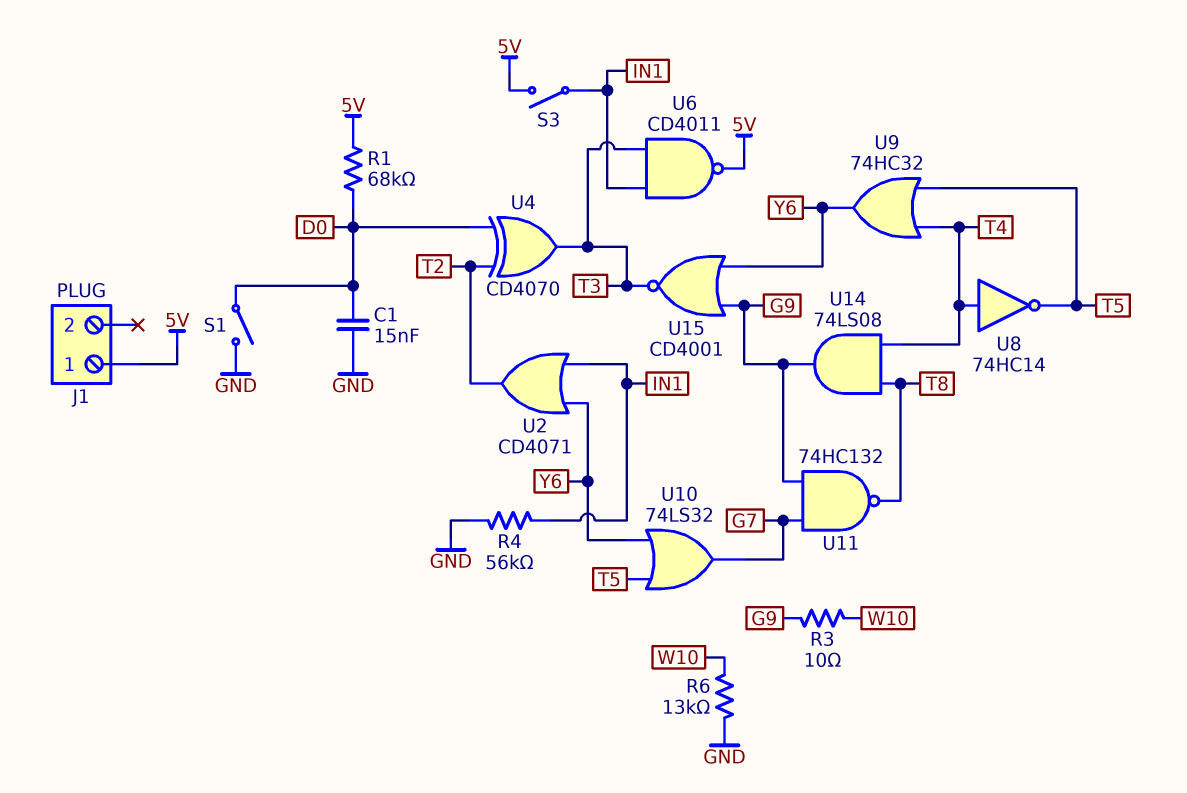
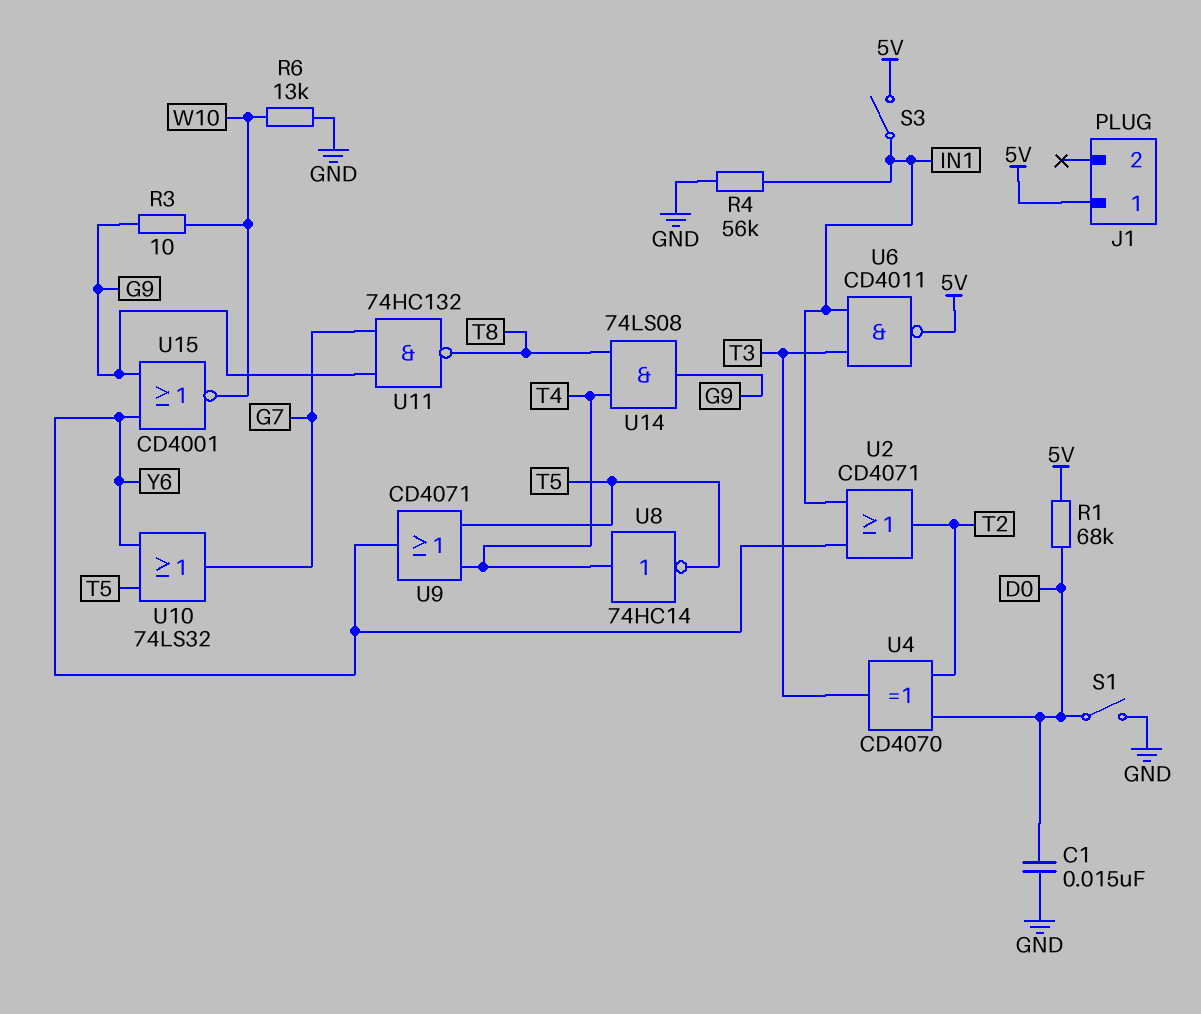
U9: OR 74HC32 (in T4, in T5, out Y6) -> OR CD4071 (in T4, in T5, out Y6)
U15: NOR CD4001 (in G9, in Y6, out T3) -> NOR CD4001 (in G9, in Y6, out W10)

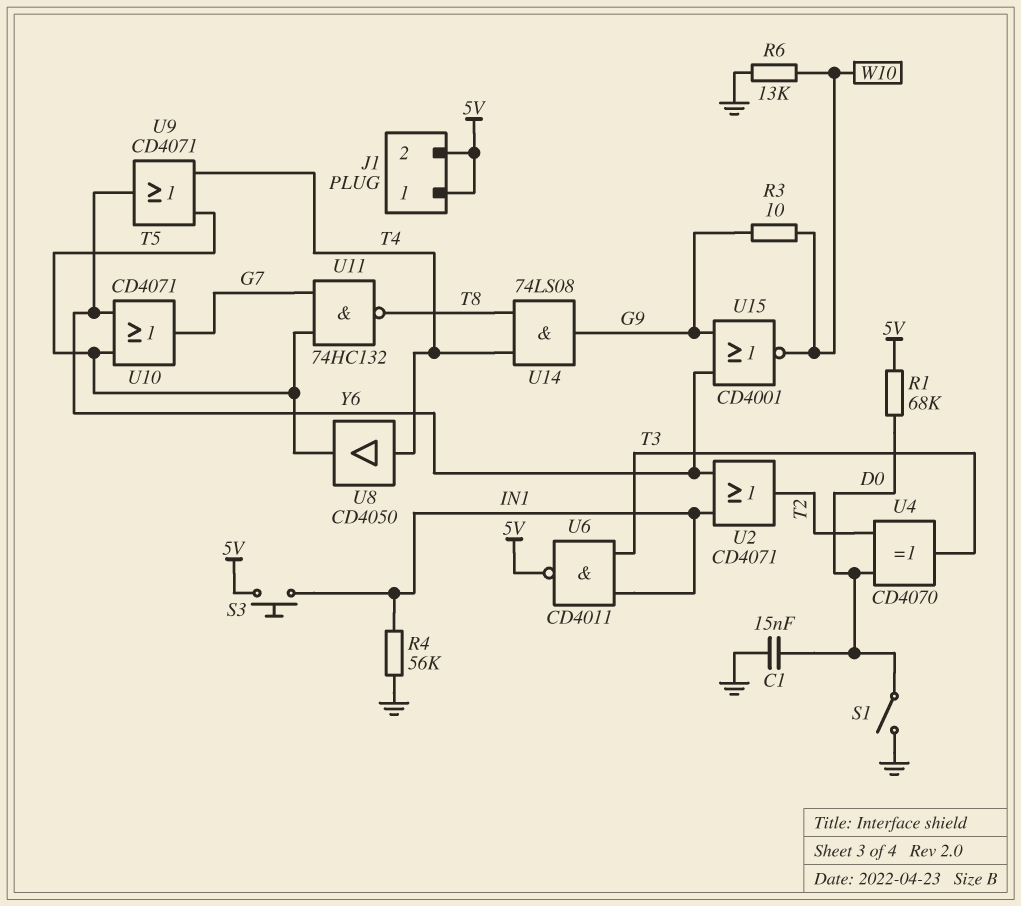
J1 pin 2: none -> 5V
S3: switch (5V, IN1) -> button (5V, IN1)
U8: NOT 74HC14 (in T4, out T5) -> buffer CD4050 (in T4, out T5)
U10: OR 74LS32 (in T5, in Y6, out G7) -> OR CD4071 (in T5, in Y6, out G7)
U11: NAND 74HC132 (in G7, in G9, out T8) -> NAND 74HC132 (in G7, in T5, out T8)

